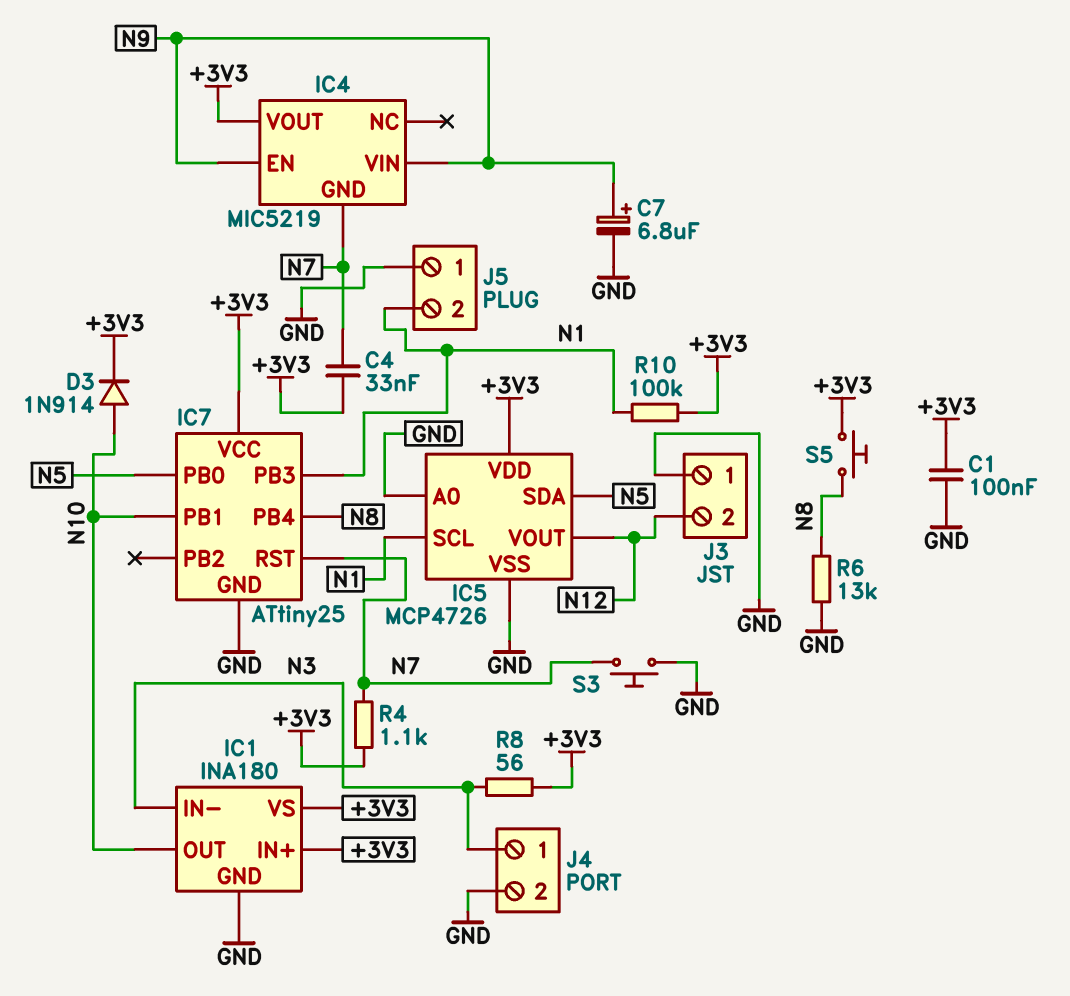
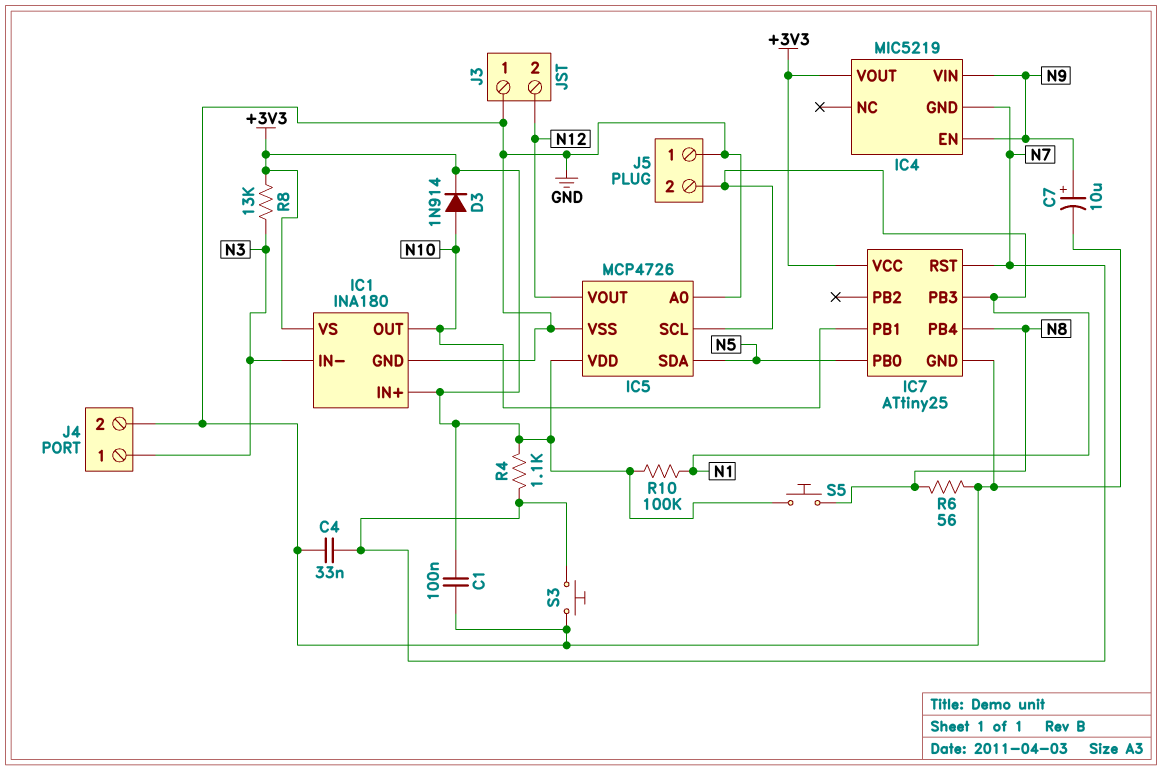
C4: 33nF (+3V3, N7) -> 33nF (GND, N7)
C7: 6.8uF (plus N9, minus GND) -> 10uF (plus N9, minus GND)
R6: 13k (GND, N8) -> 56 (GND, N8)
R8: 56 (+3V3, N3) -> 13k (+3V3, N3)

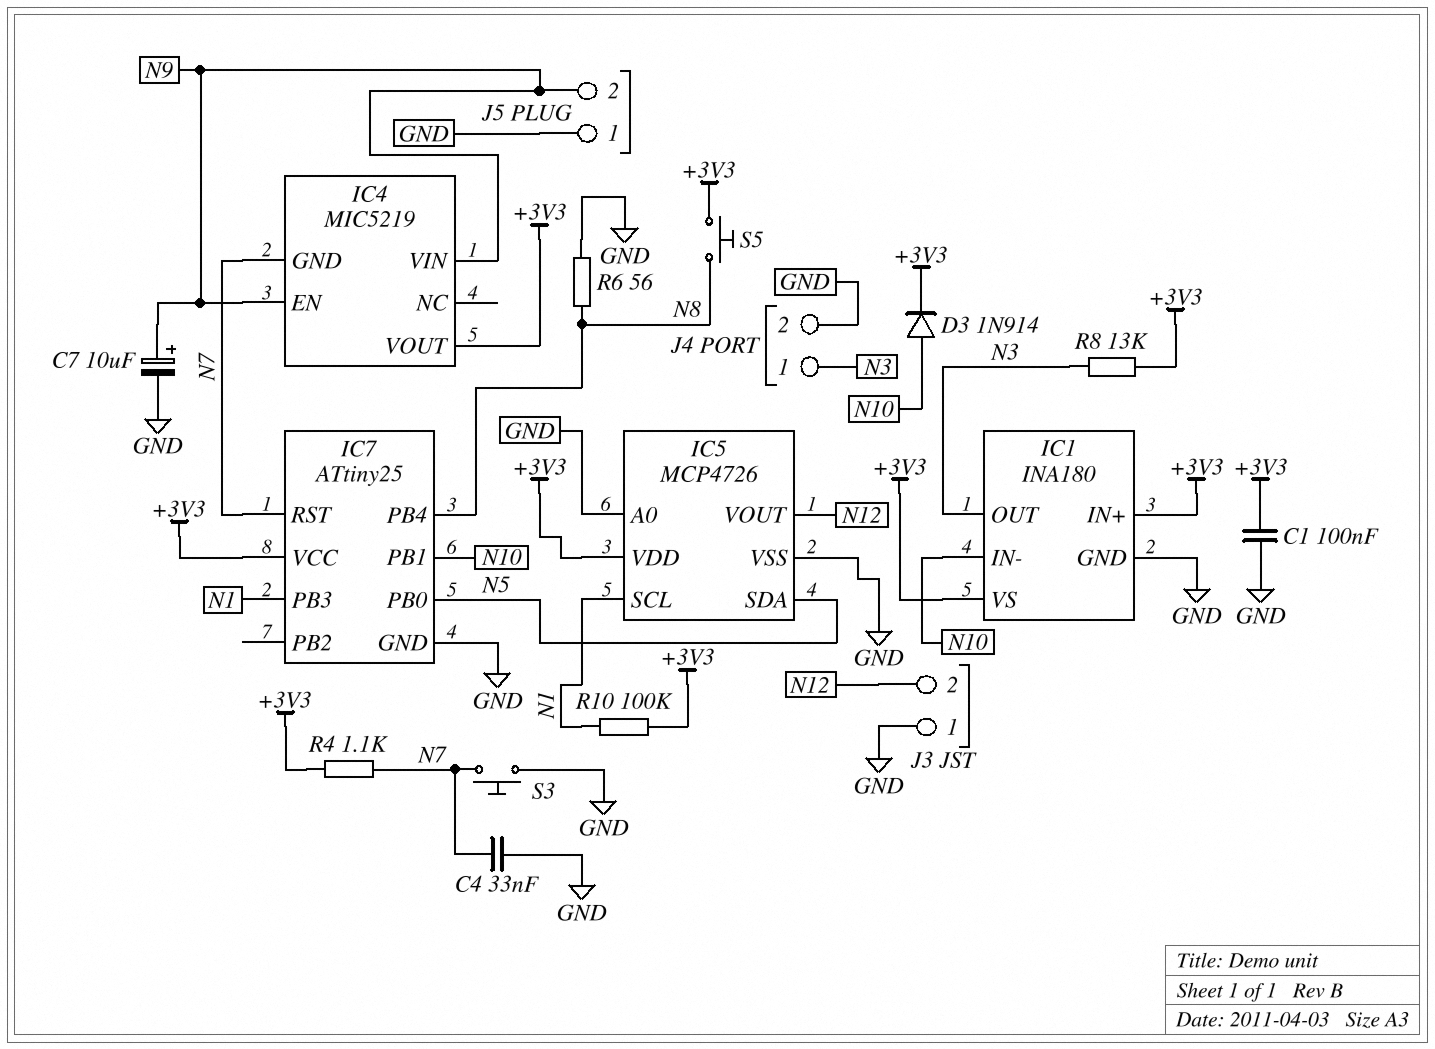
IC1 pin IN-: N3 -> N10
IC1 pin OUT: N10 -> N3
J5 pin 2: N1 -> N9

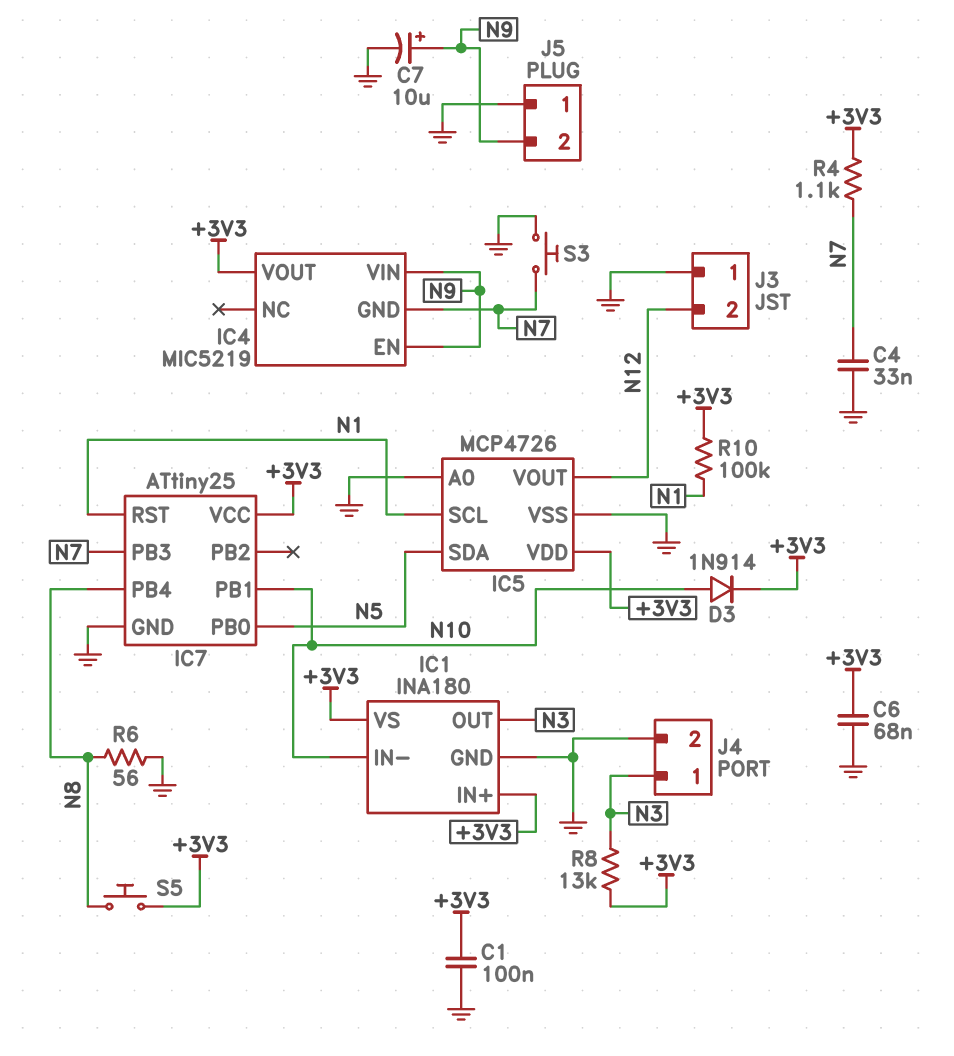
C6: none -> 68nF (+3V3, GND)
IC7 pin PB3: N1 -> N7
IC7 pin RST: N7 -> N1

